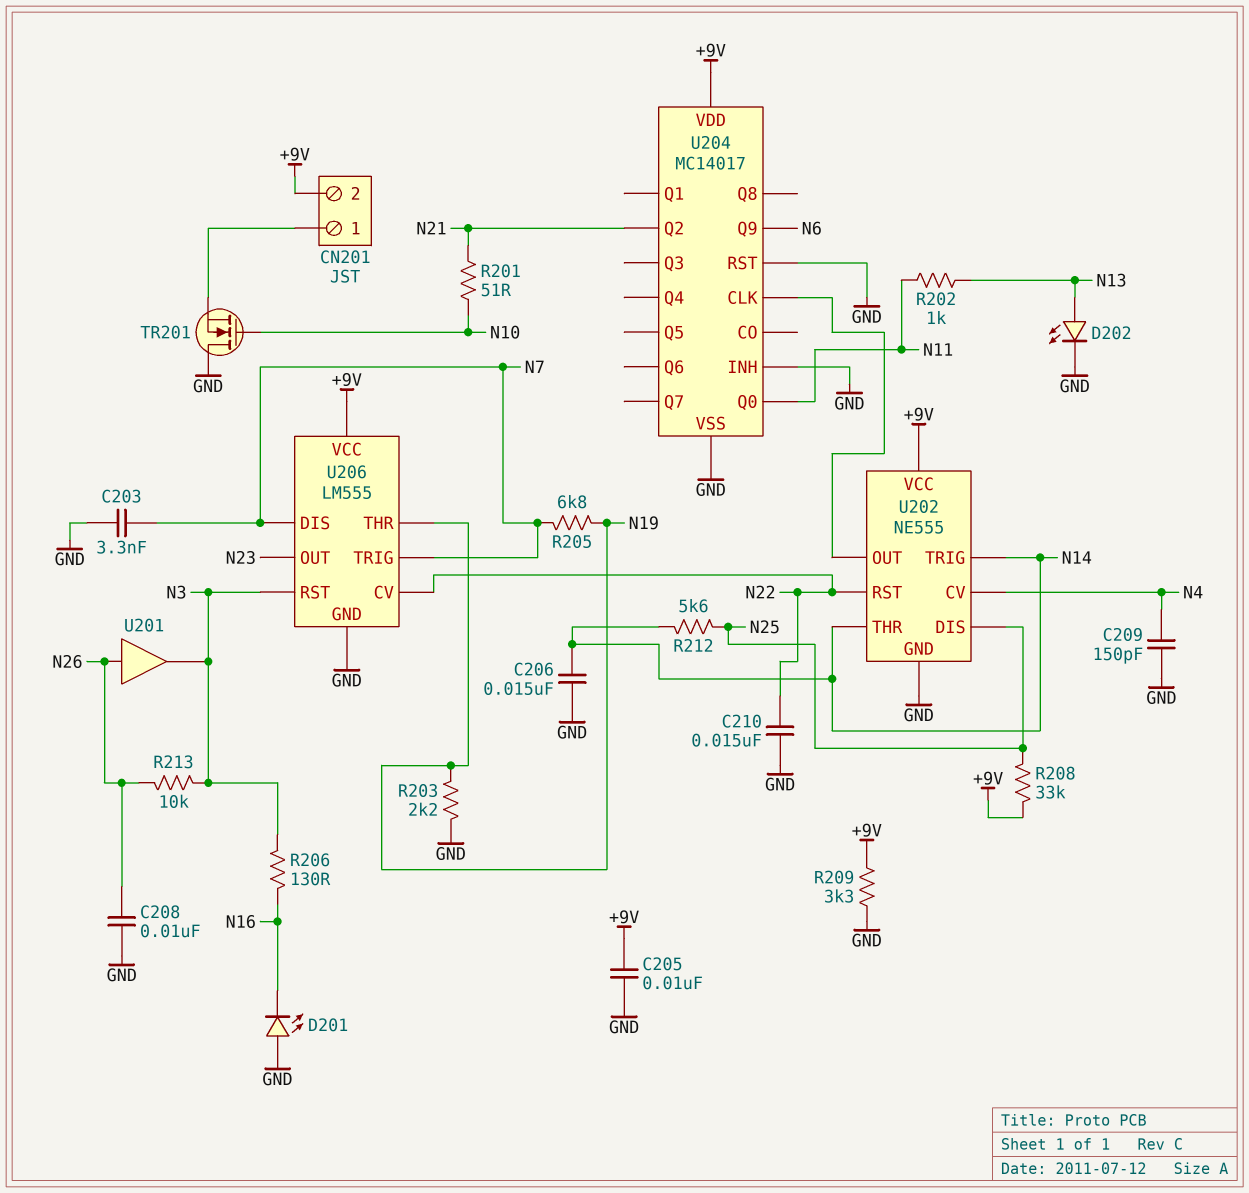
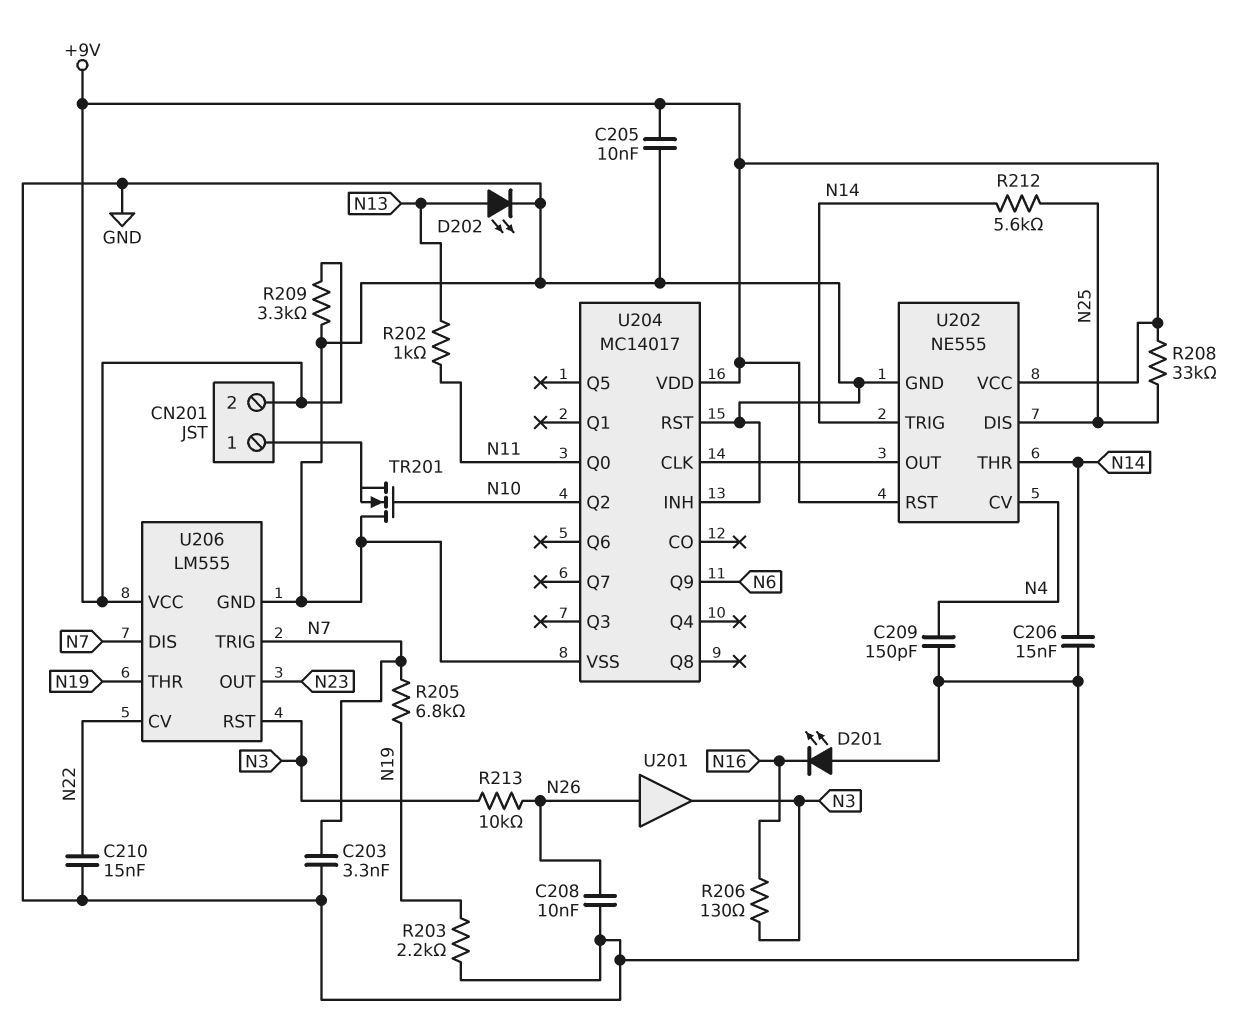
R201: 51 (N10, N21) -> none
U202 pin RST: N22 -> +9V
U204 pin Q2: N21 -> N10

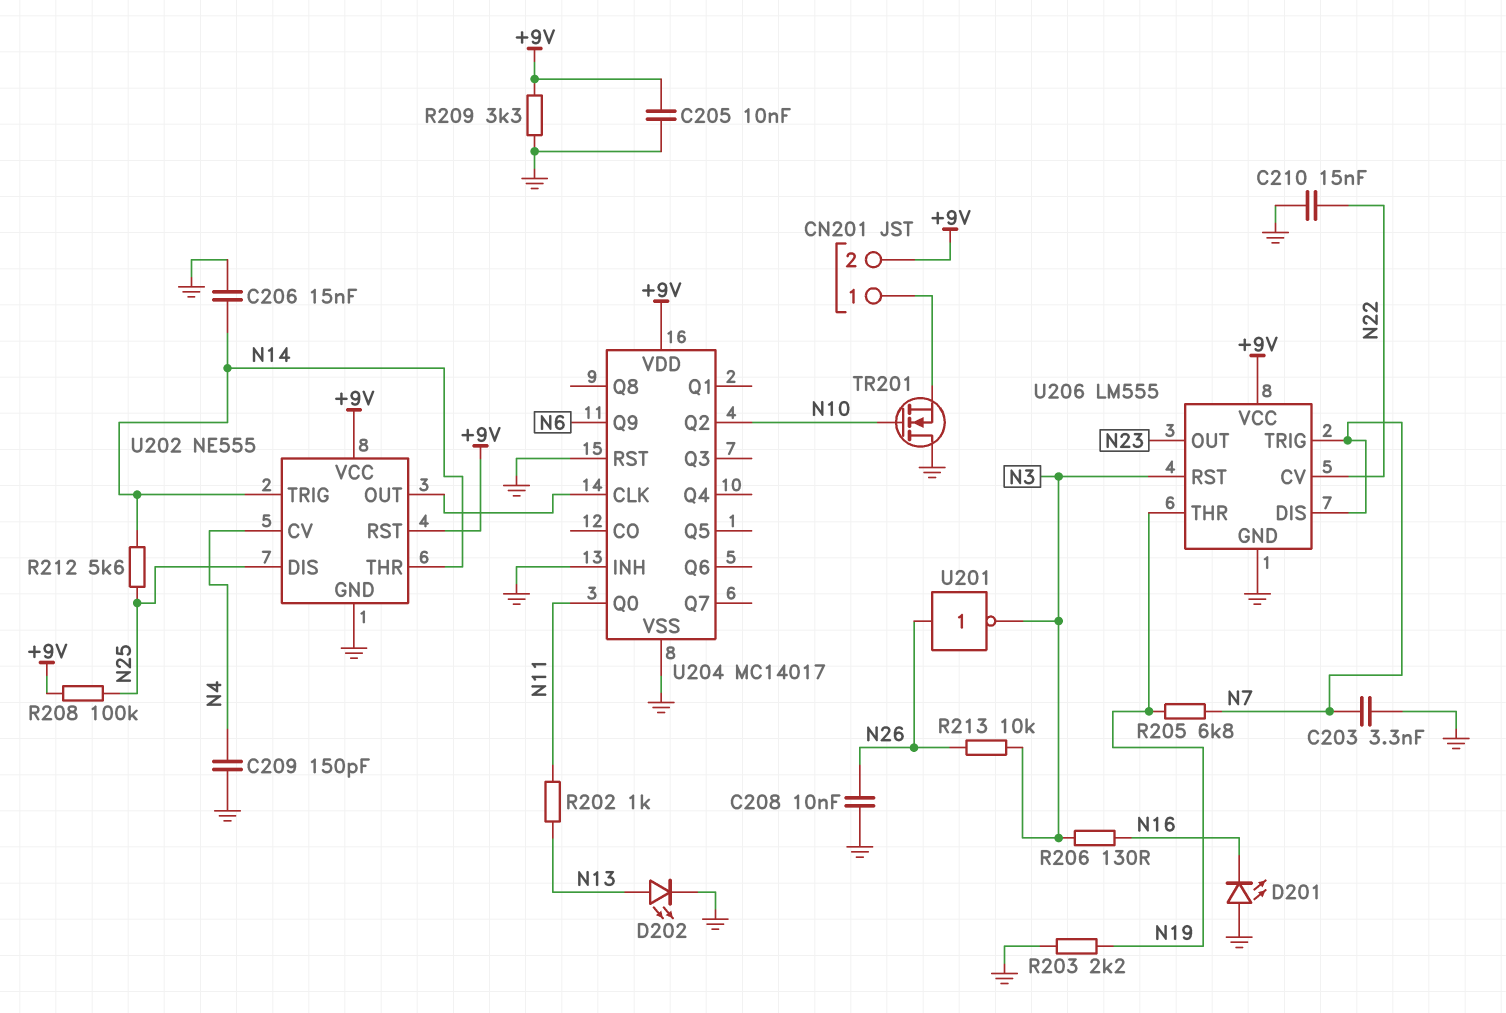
R208: 33k (+9V, N25) -> 100k (+9V, N25)
U201: buffer (in N26, out N3) -> NOT (in N26, out N3)

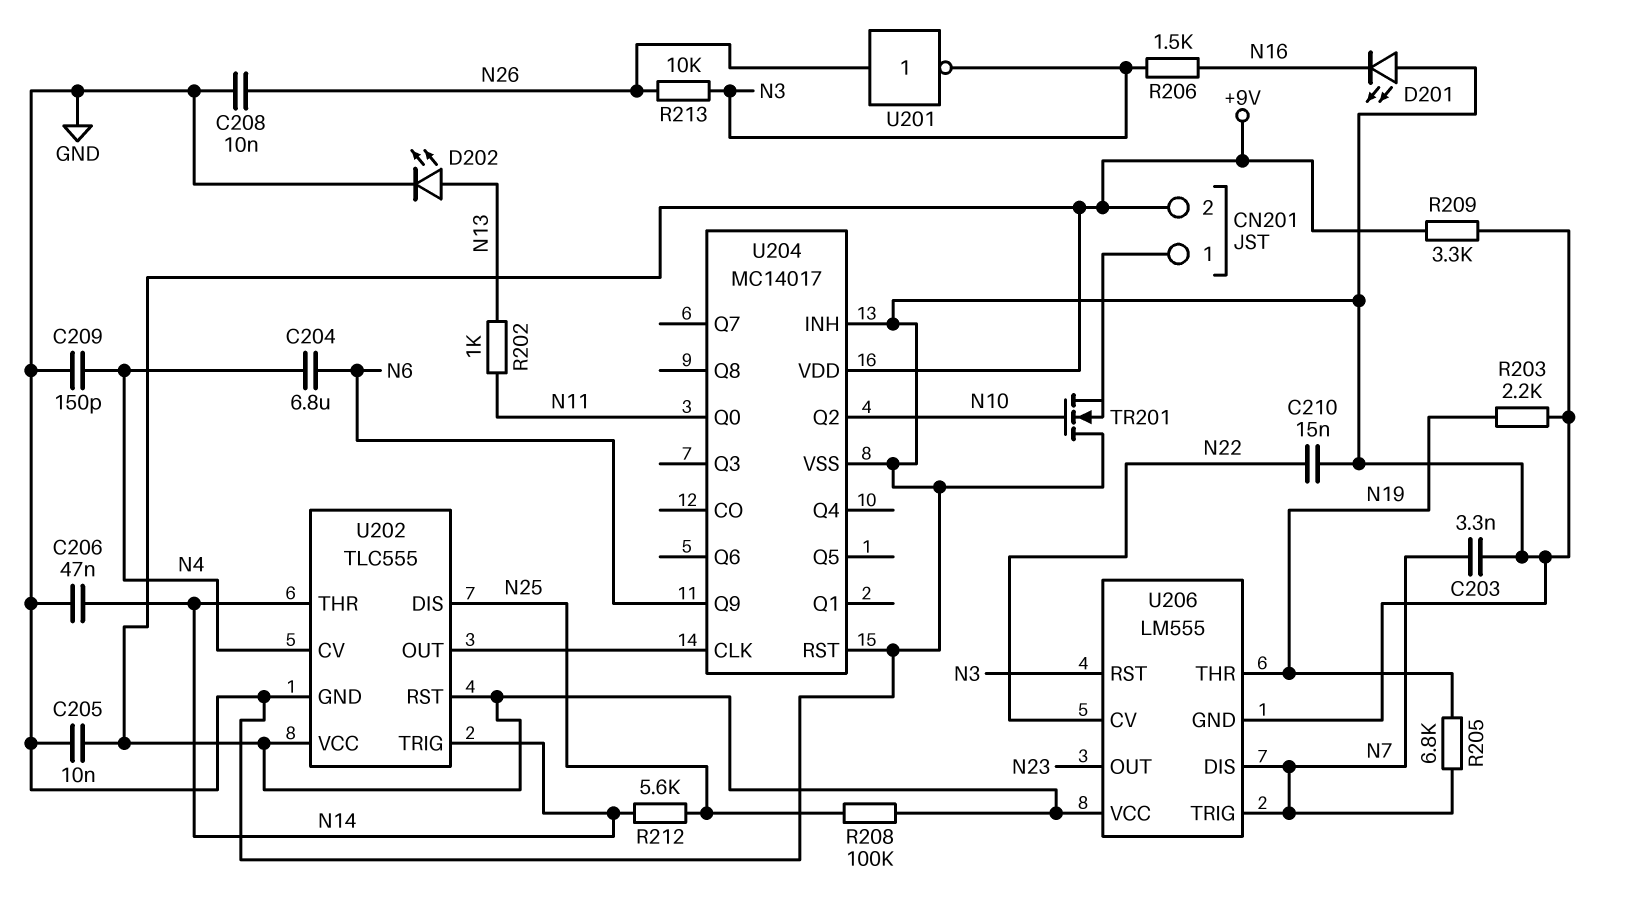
C204: none -> 6.8uF (N4, N6)
C206: 15nF (GND, N14) -> 47nF (GND, N14)
R206: 130 (N3, N16) -> 1.5k (N3, N16)
U202: NE555 -> TLC555

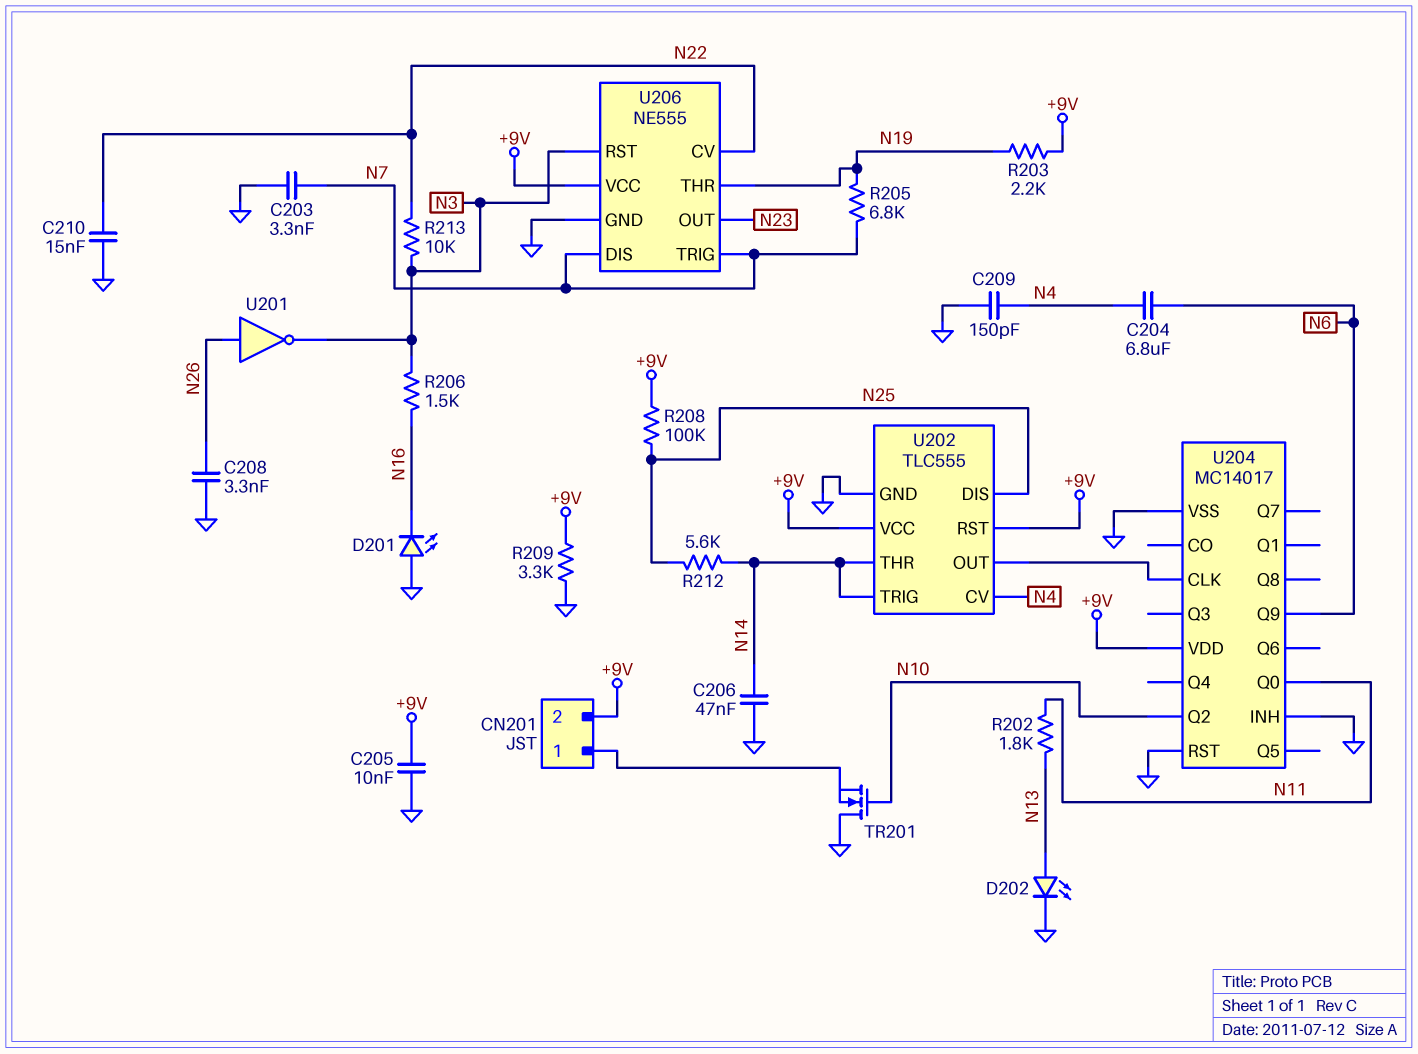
C208: 10nF (GND, N26) -> 3.3nF (GND, N26)
R202: 1k (N11, N13) -> 1.8k (N11, N13)
R203: 2.2k (GND, N19) -> 2.2k (+9V, N19)
R213: 10k (N3, N26) -> 10k (N3, N22)
U206: LM555 -> NE555

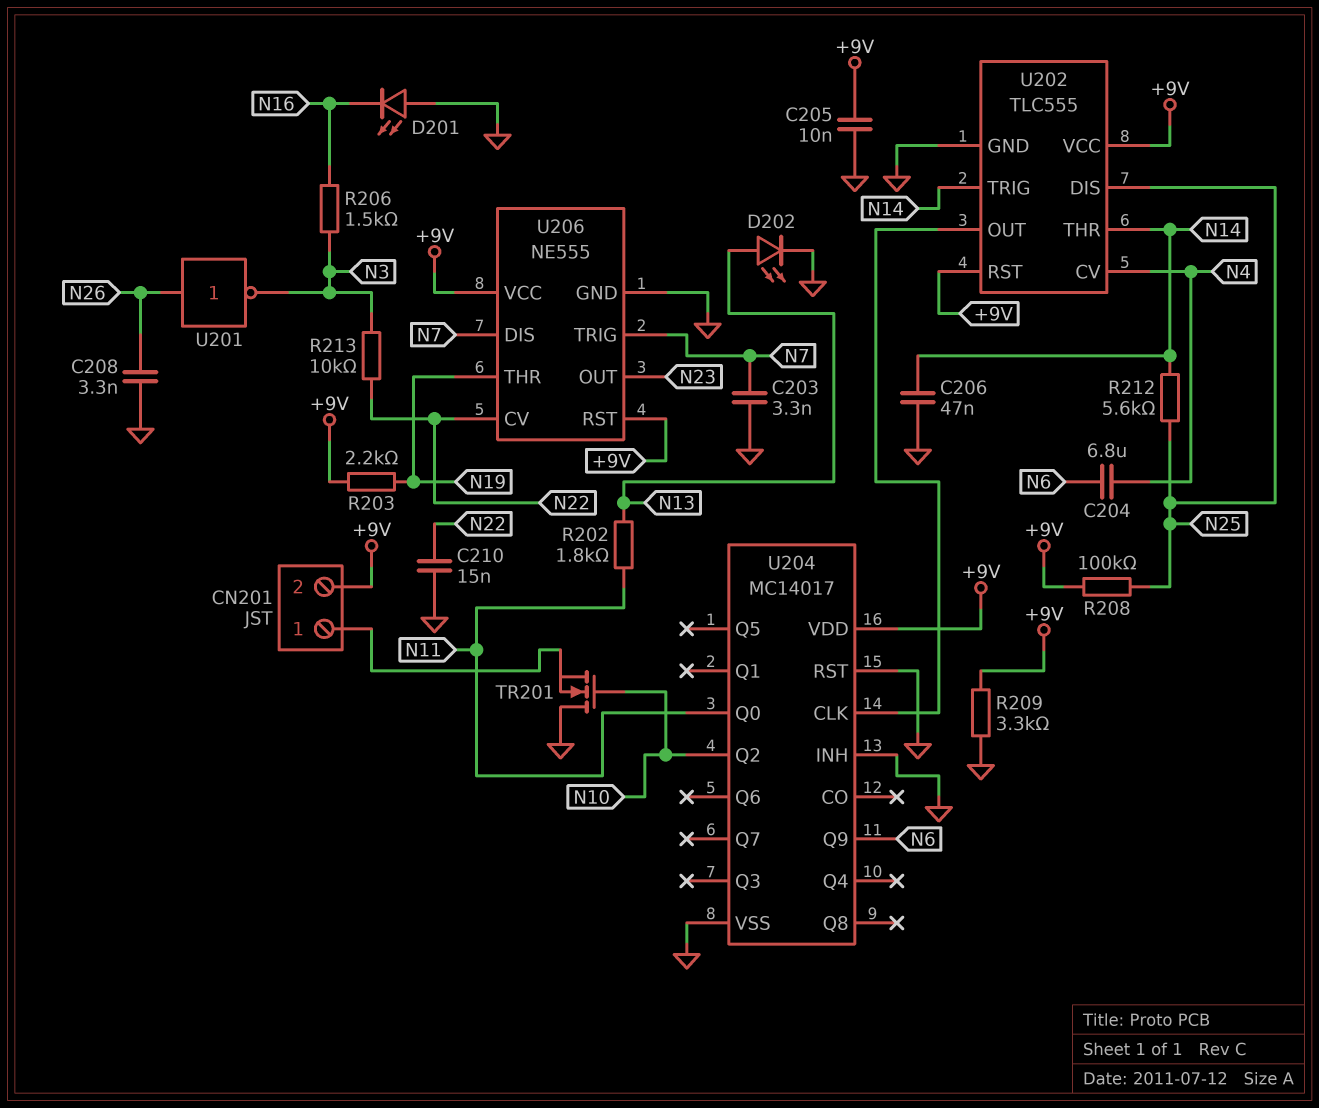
C209: 150pF (GND, N4) -> none
R205: 6.8k (N7, N19) -> none
U206 pin RST: N3 -> +9V

